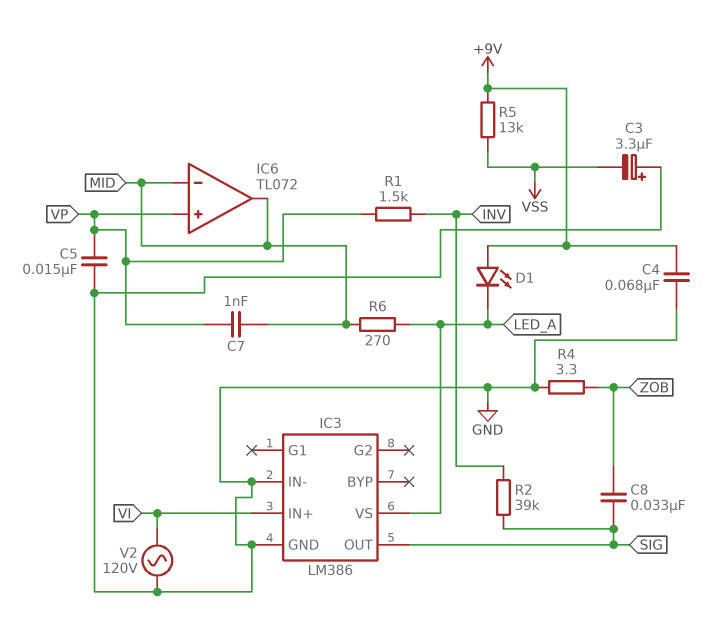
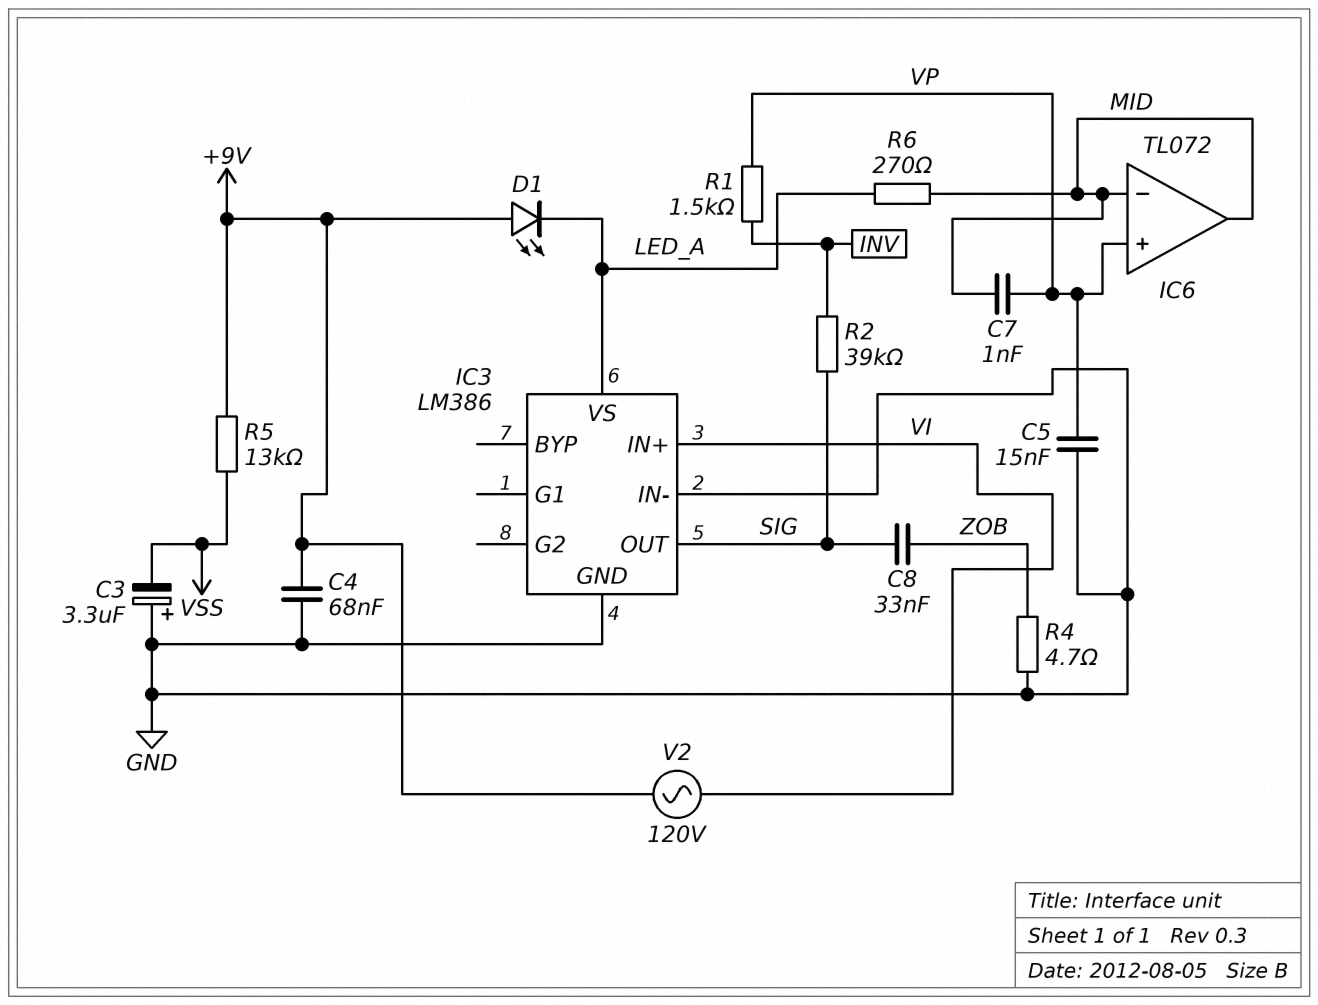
R4: 3.3 (GND, ZOB) -> 4.7 (GND, ZOB)
V2: AC 120V (GND, VI) -> AC 120V (+9V, VI)

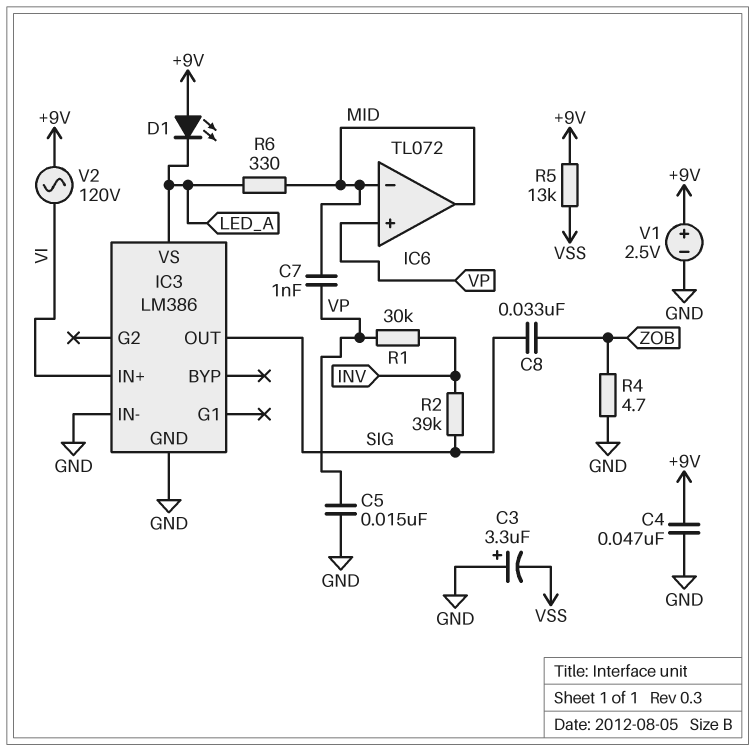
C4: 68nF (+9V, GND) -> 47nF (+9V, GND)
R1: 1.5k (INV, VP) -> 30k (INV, VP)
R6: 270 (LED_A, MID) -> 330 (LED_A, MID)
V1: none -> 2.5V (plus +9V, minus GND)

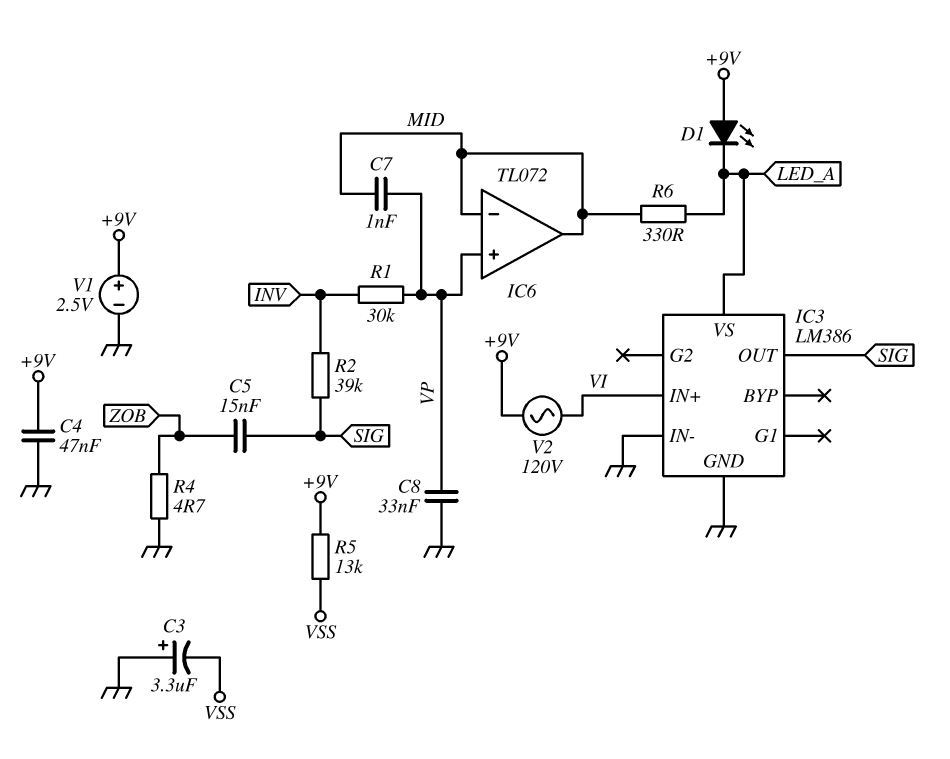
C5: 15nF (GND, VP) -> 15nF (SIG, ZOB)
C8: 33nF (SIG, ZOB) -> 33nF (GND, VP)

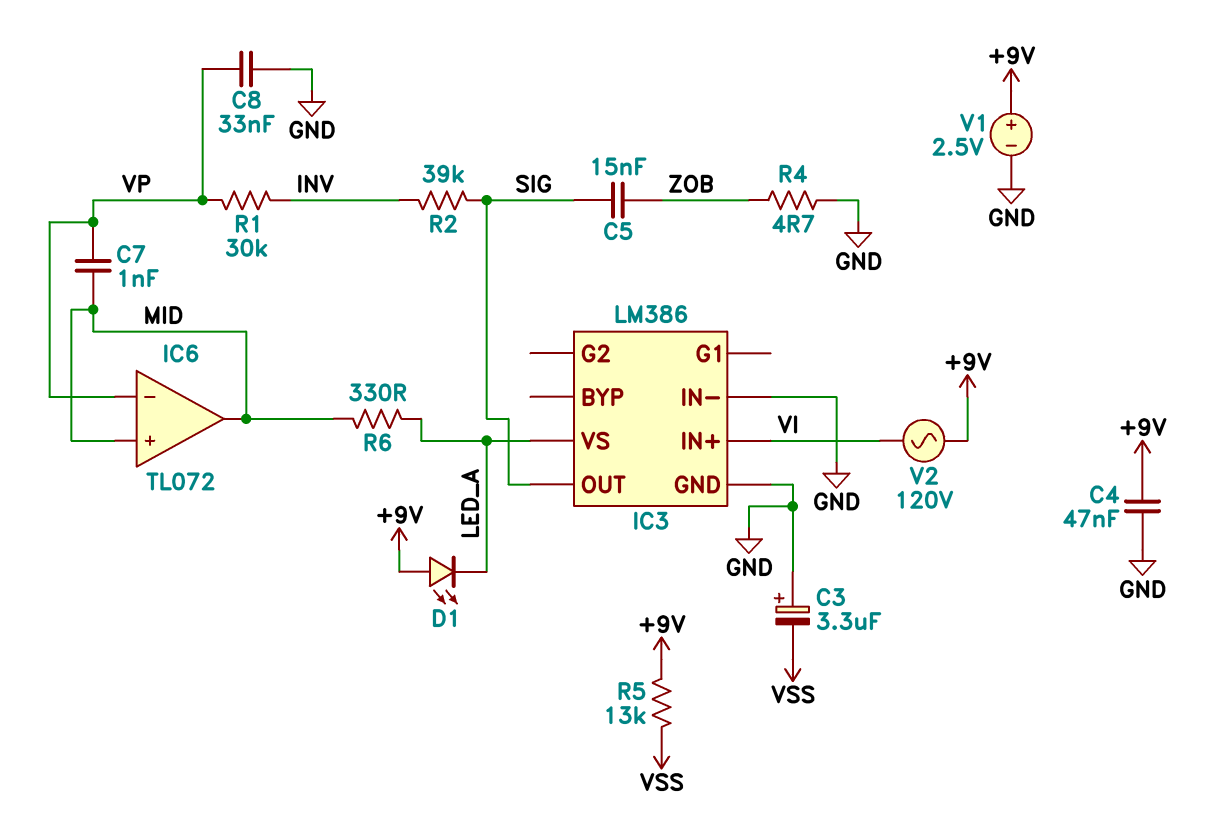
IC6 pin in+: VP -> MID
IC6 pin in-: MID -> VP

